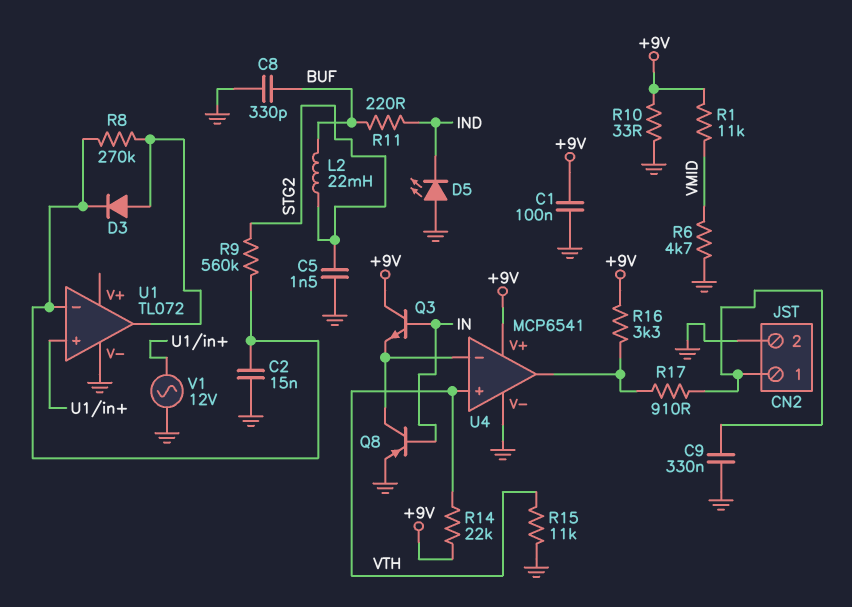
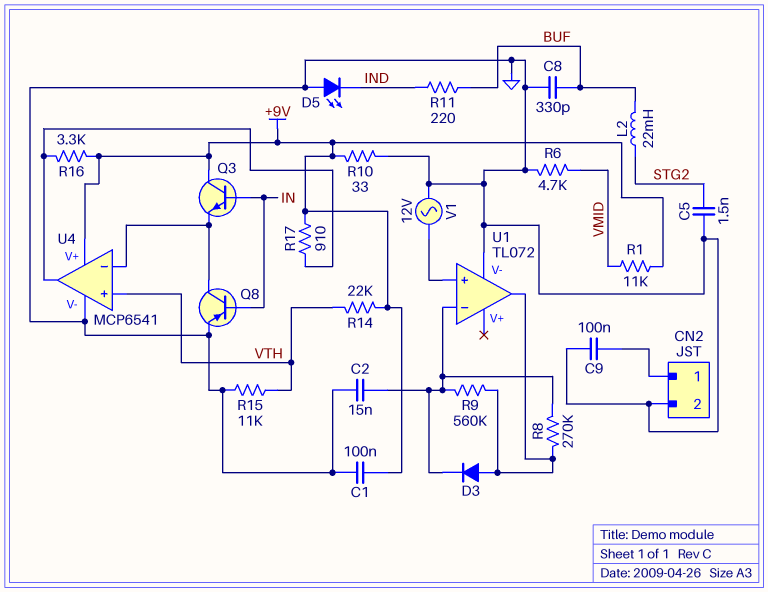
C9: 330nF (CN2/1, GND) -> 100nF (CN2/1, GND)
R9: 560k (STG2, U1/in-) -> 560k (U1/in-, U1/out)
R17: 910 (CN2/1, U4/out) -> 910 (+9V, U4/out)

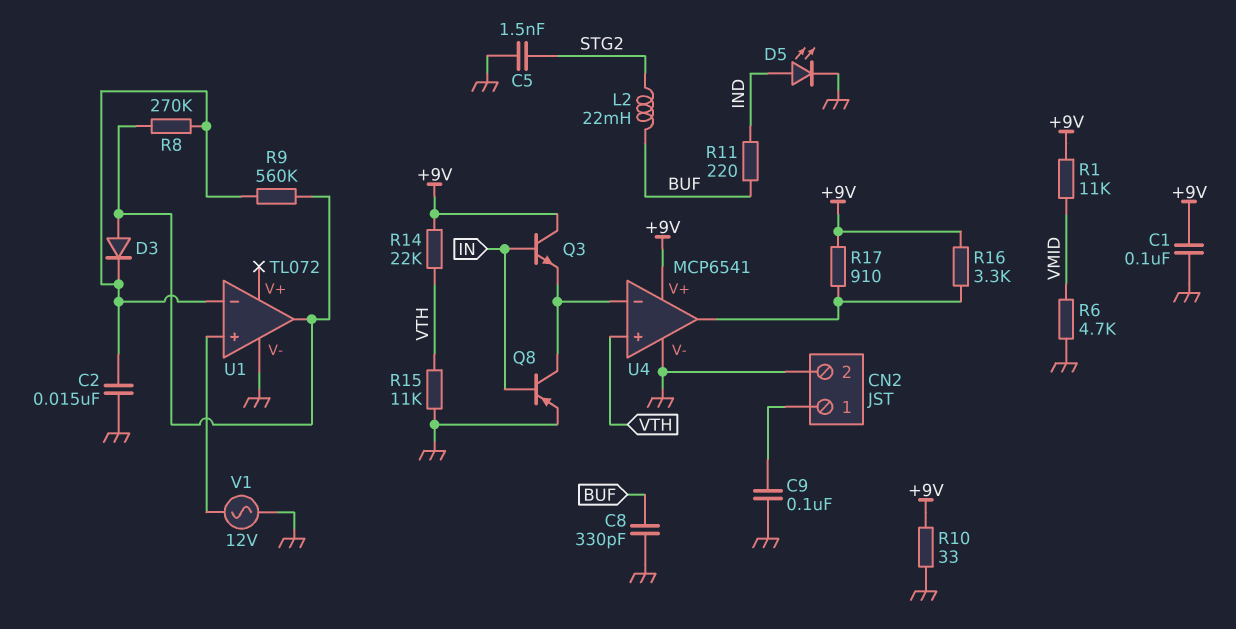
D5: LED (A GND, K IND) -> LED (A IND, K GND)

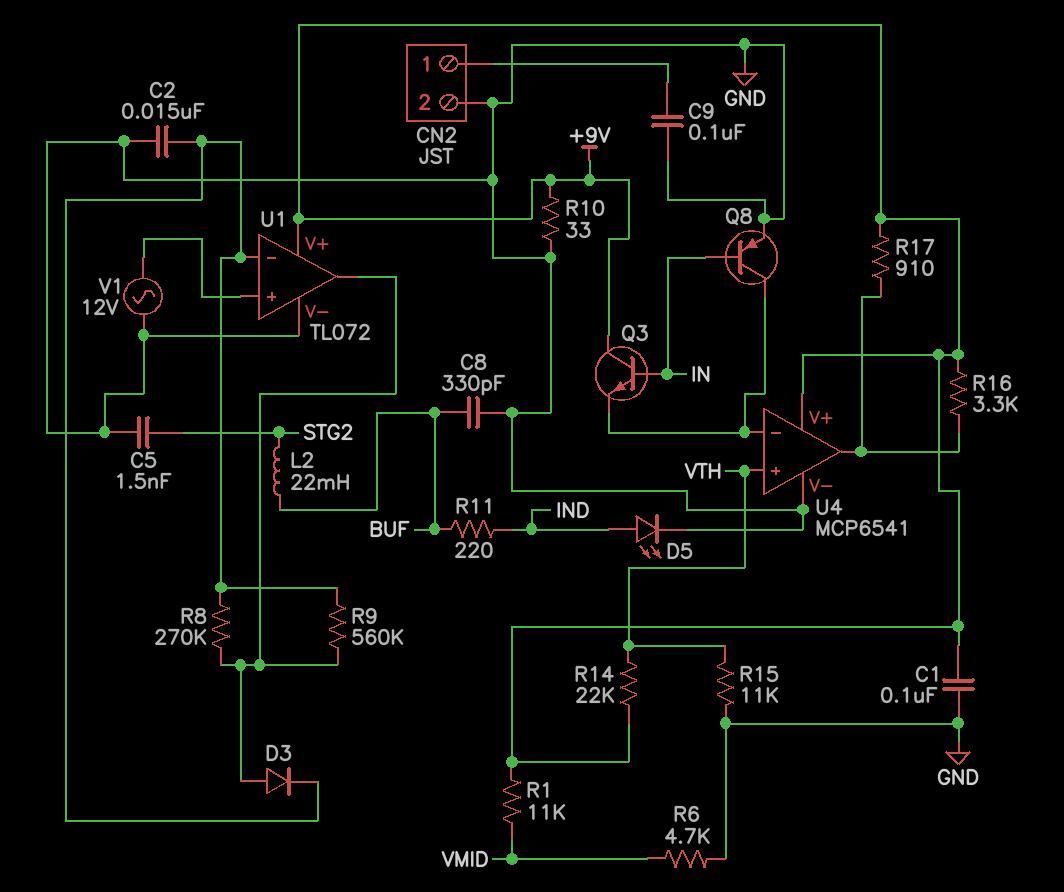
U1 pin V+: none -> +9V

